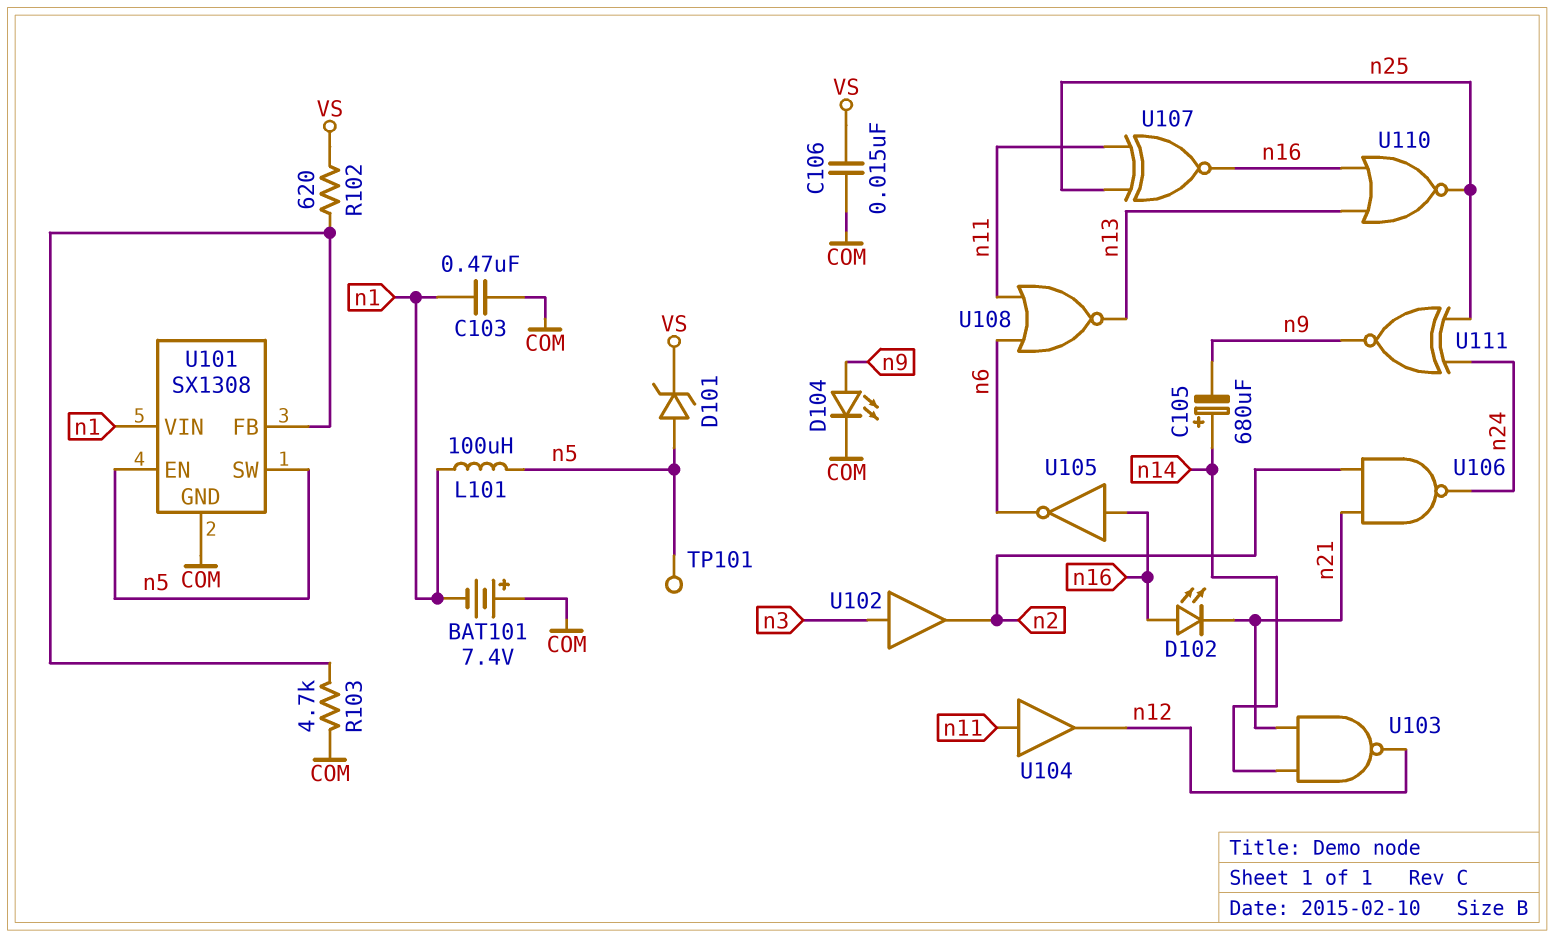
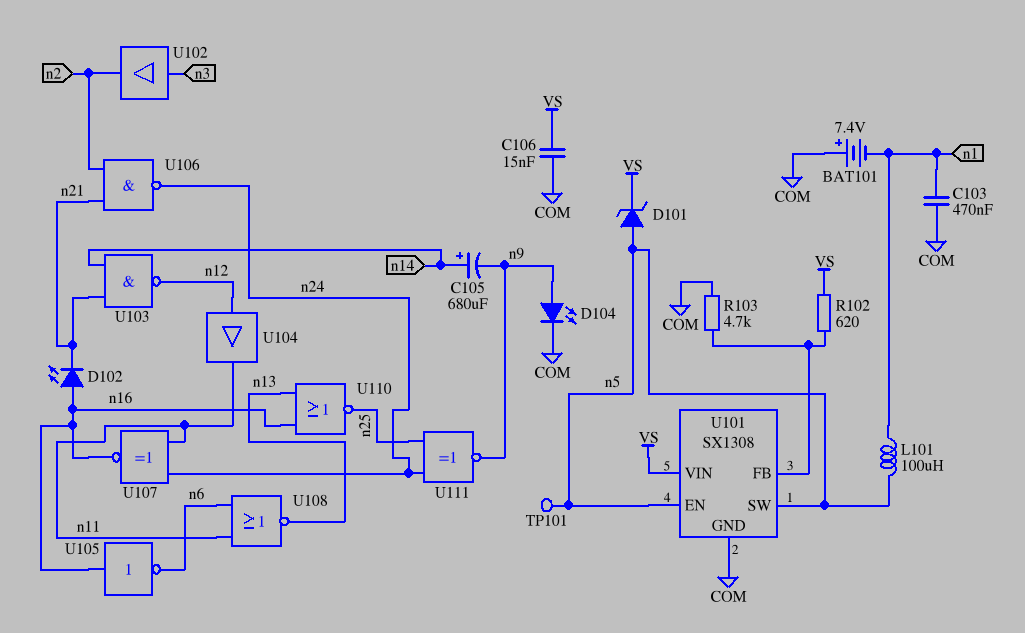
U101 pin VIN: n1 -> VS
U104: buffer (in n11, out n12) -> buffer (in n12, out n11)
U107: XNOR (in n11, in n25, out n16) -> XNOR (in n11, in n24, out n16)

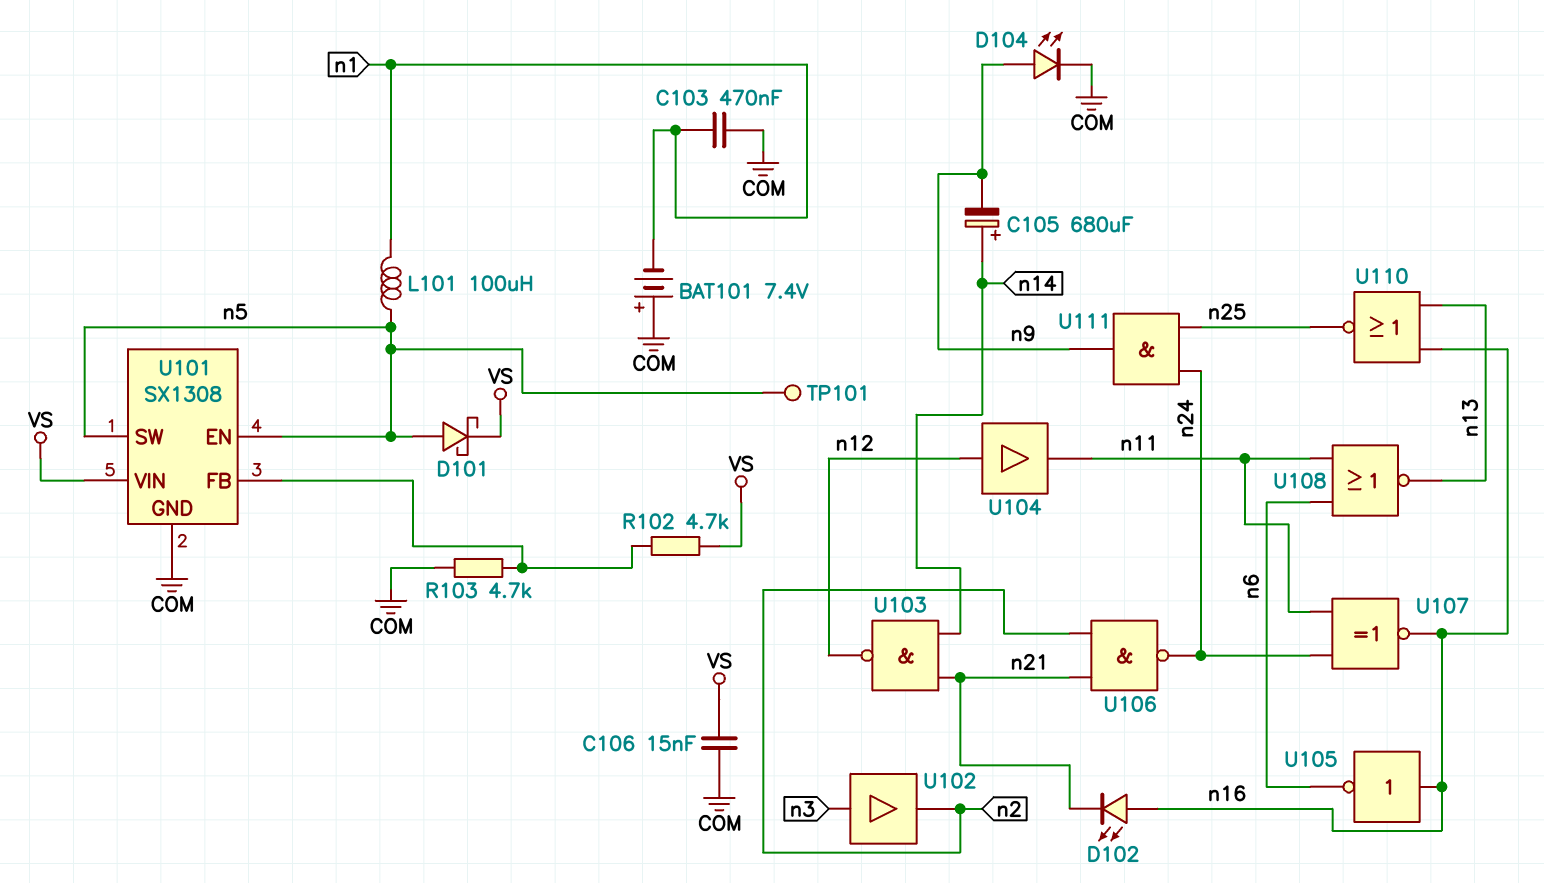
D101: zener (A n5, K VS) -> schottky (A n5, K VS)
R102: 620 (U101/FB, VS) -> 4.7k (U101/FB, VS)
U111: XNOR (in n24, in n25, out n9) -> AND (in n24, in n25, out n9)

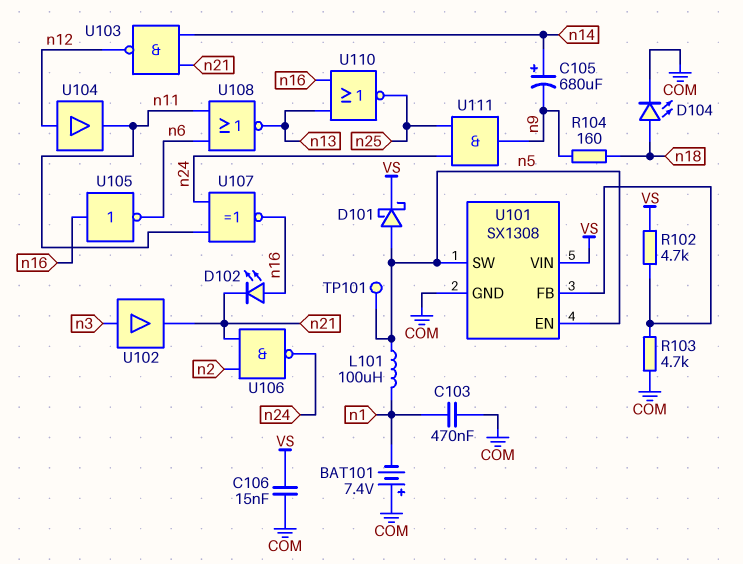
D104: LED (A n9, K COM) -> LED (A n18, K COM)
R104: none -> 160 (n9, n18)
U102: buffer (in n3, out n2) -> buffer (in n3, out n21)

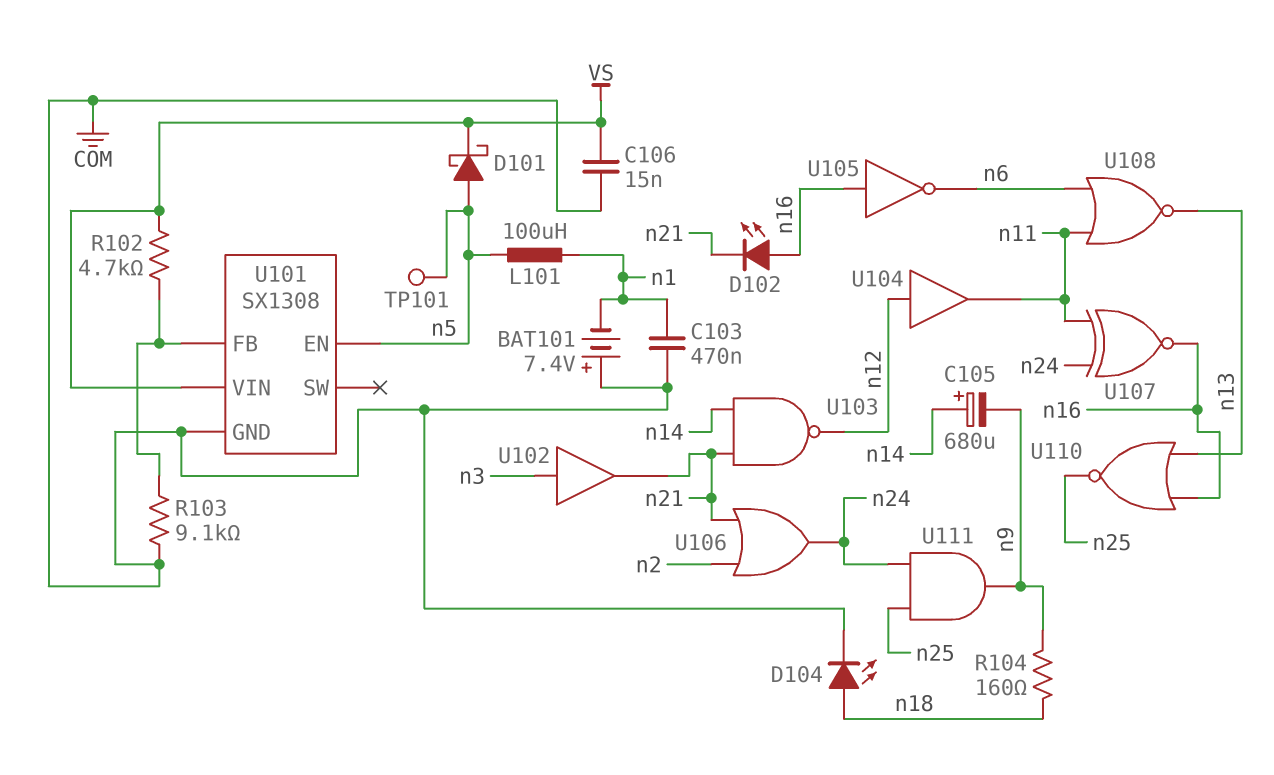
R103: 4.7k (COM, U101/FB) -> 9.1k (COM, U101/FB)
U101 pin SW: n5 -> none
U106: NAND (in n2, in n21, out n24) -> OR (in n2, in n21, out n24)

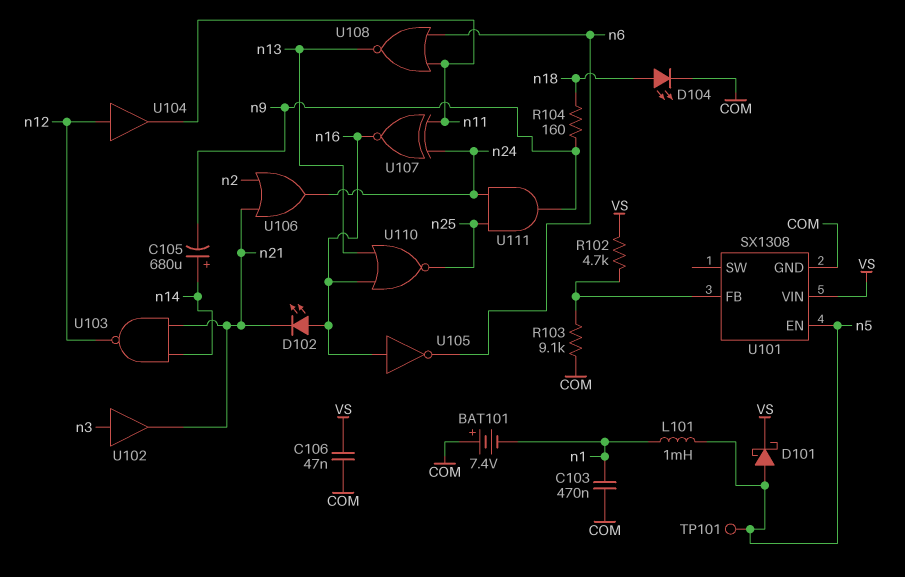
C106: 15nF (COM, VS) -> 47nF (COM, VS)
L101: 100uH (n1, n5) -> 1mH (n1, n5)

